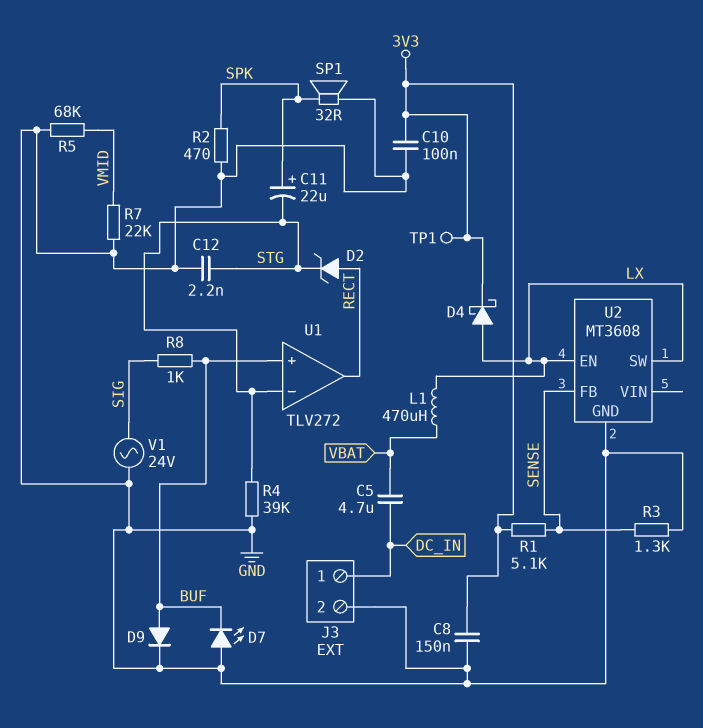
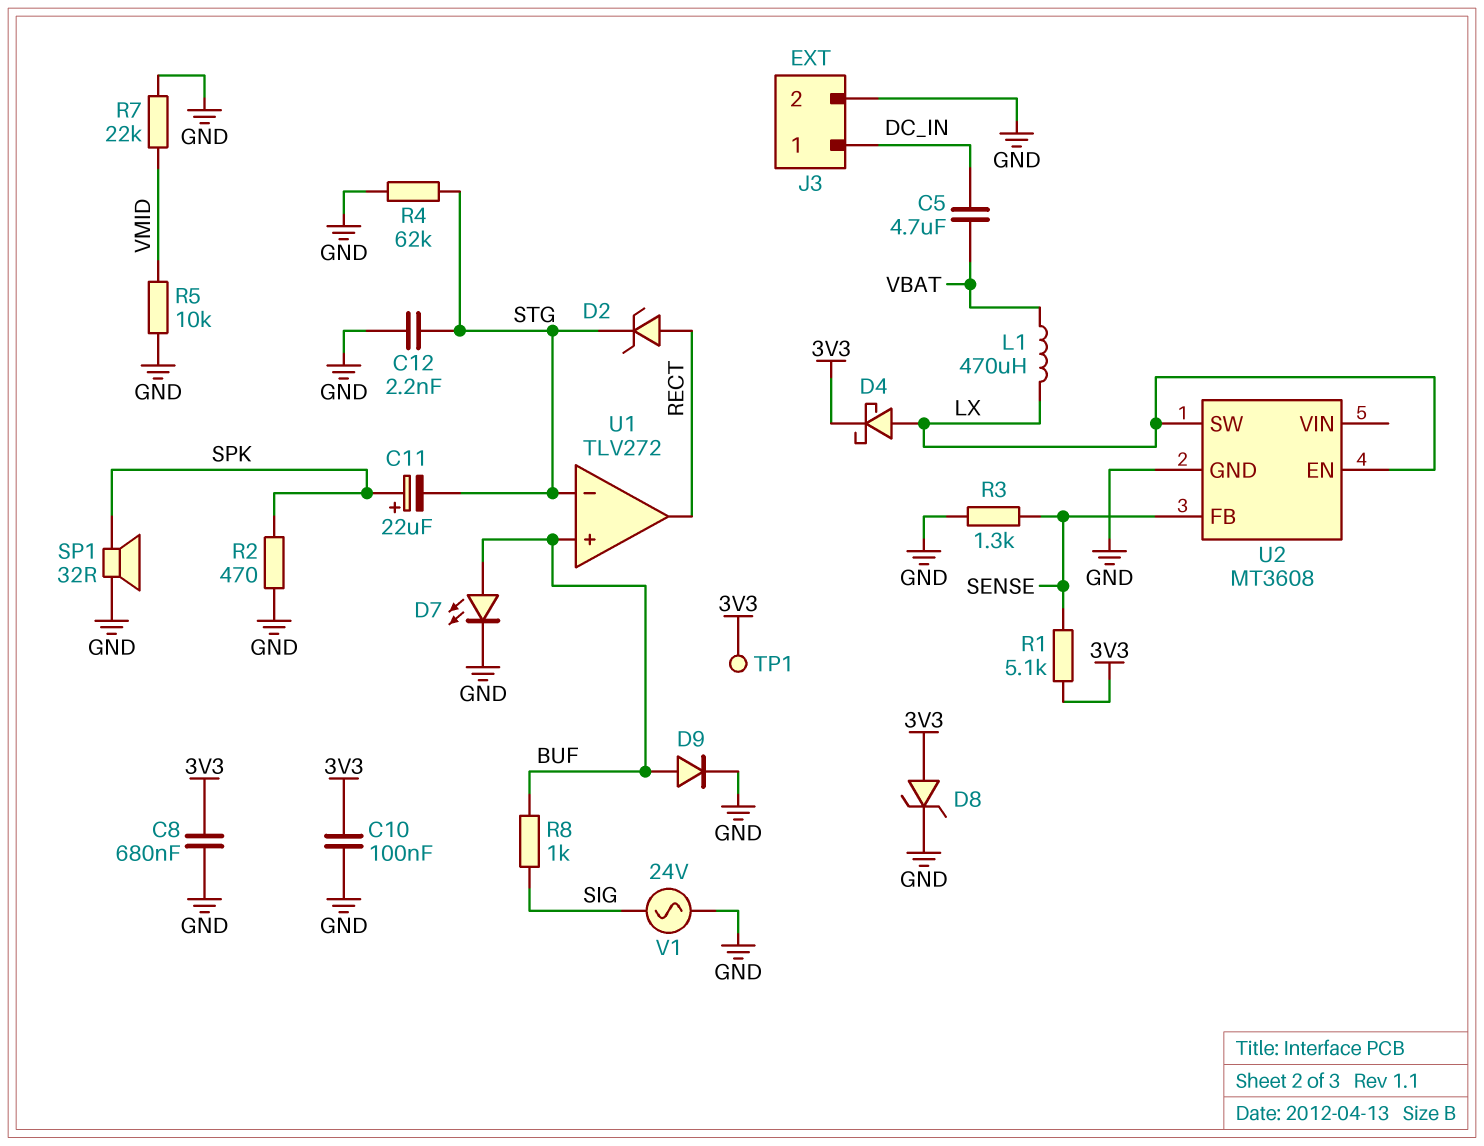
C8: 150nF (3V3, GND) -> 680nF (3V3, GND)
D7: LED (A GND, K BUF) -> LED (A BUF, K GND)
D8: none -> zener (A 3V3, K GND)
R4: 39k (GND, STG) -> 62k (GND, STG)
R5: 68k (GND, VMID) -> 10k (GND, VMID)

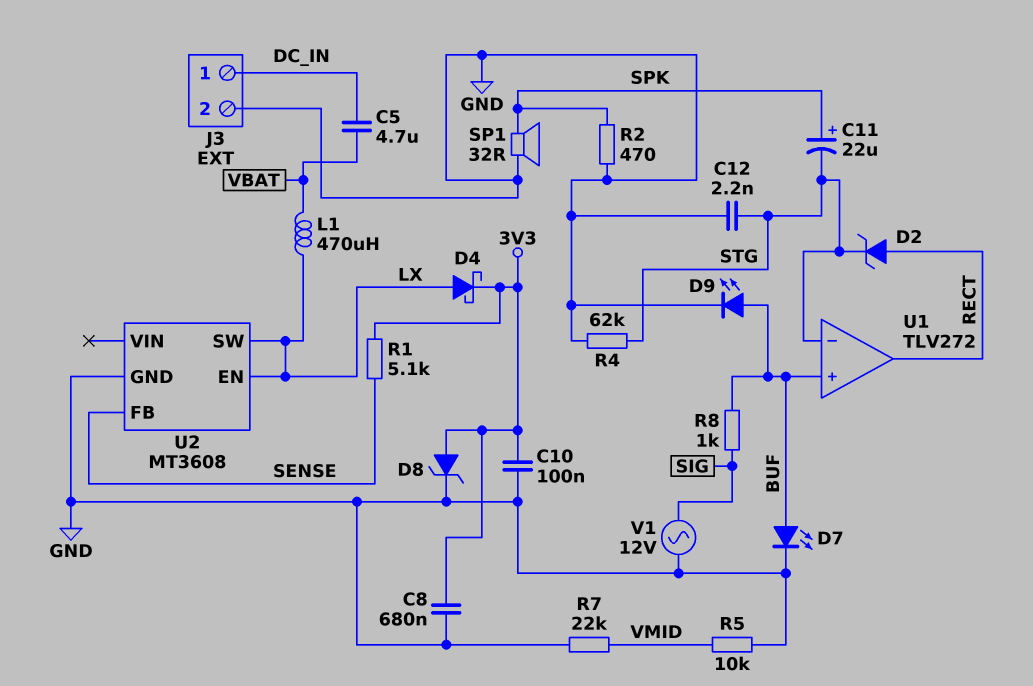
D9: diode (A BUF, K GND) -> LED (A BUF, K GND)
R3: 1.3k (GND, SENSE) -> none
TP1: test point (3V3) -> none
V1: AC 24V (GND, SIG) -> AC 12V (GND, SIG)

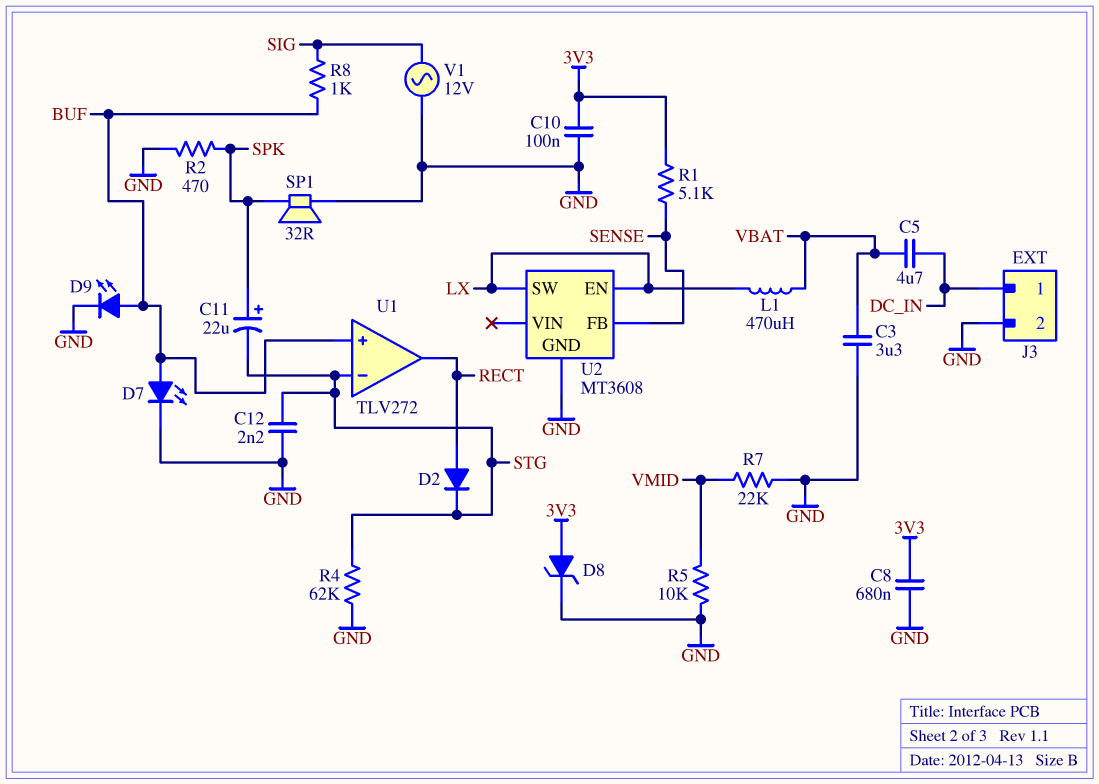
C3: none -> 3.3uF (GND, VBAT)
D2: zener (A RECT, K STG) -> diode (A RECT, K STG)
D4: schottky (A LX, K 3V3) -> none

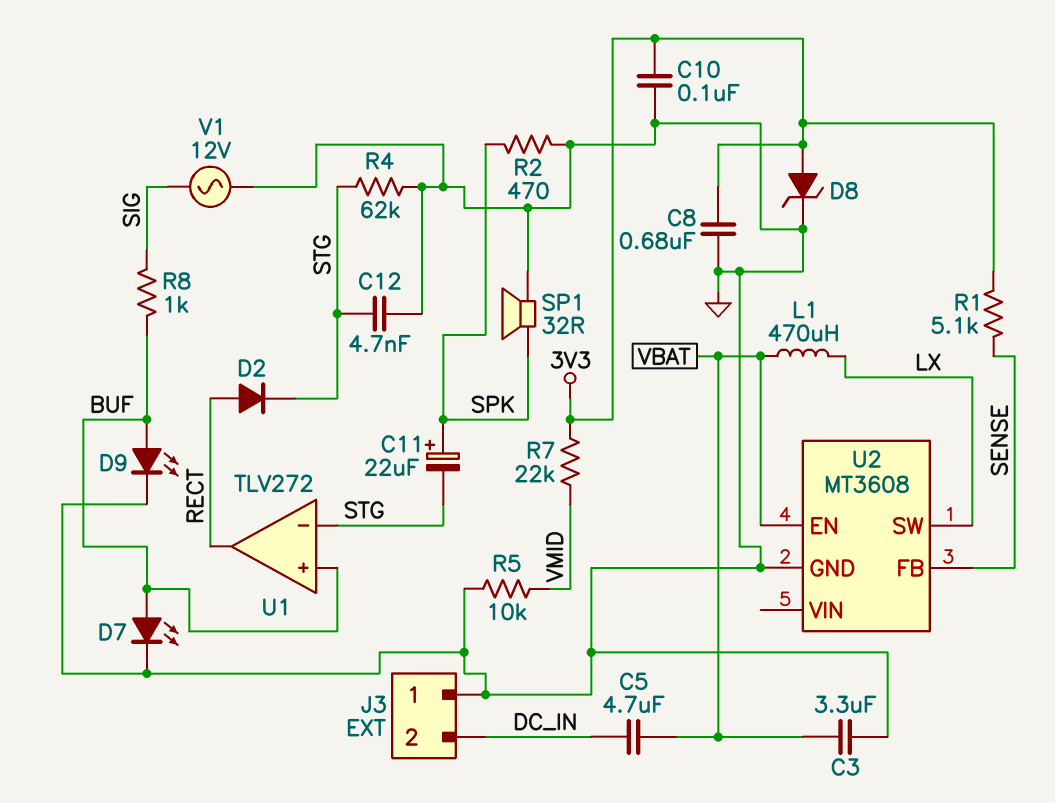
C12: 2.2nF (GND, STG) -> 4.7nF (GND, STG)
J3 pin 1: DC_IN -> GND
J3 pin 2: GND -> DC_IN
R7: 22k (GND, VMID) -> 22k (3V3, VMID)
U2 pin EN: LX -> VBAT

